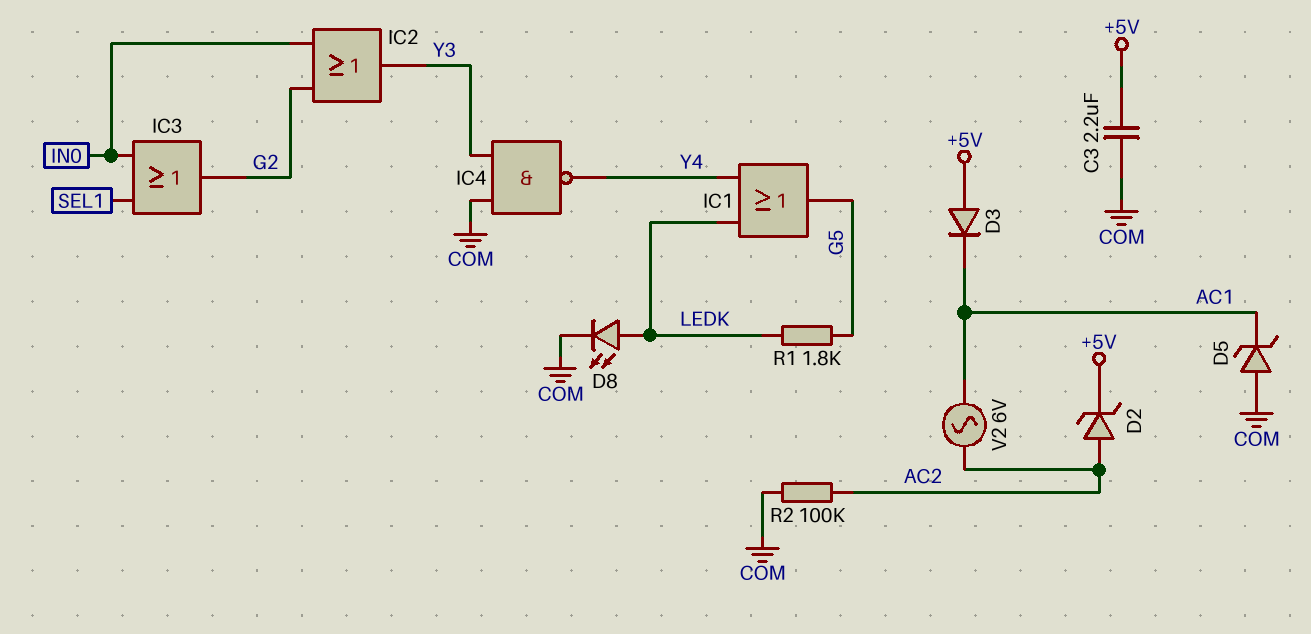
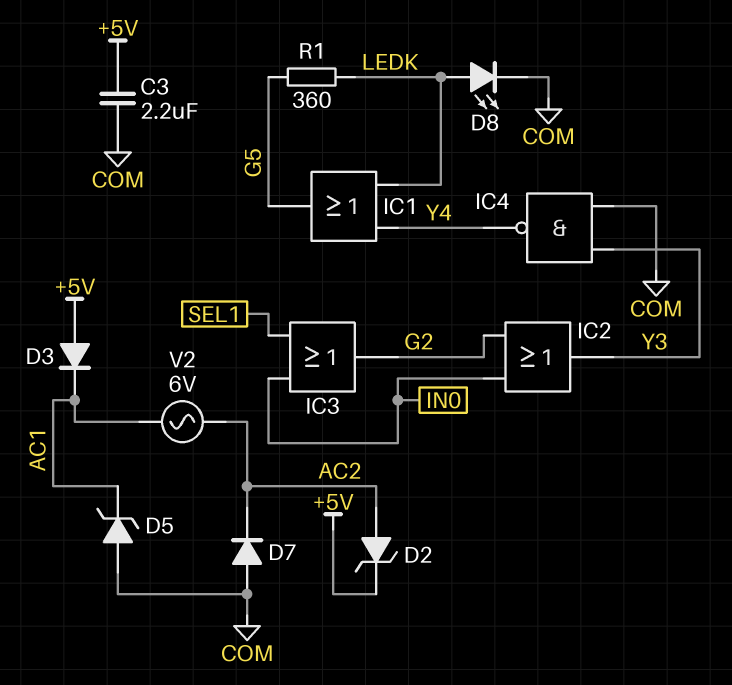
D7: none -> diode (A COM, K AC2)
R1: 1.8k (G5, LEDK) -> 360 (G5, LEDK)
R2: 100k (AC2, COM) -> none

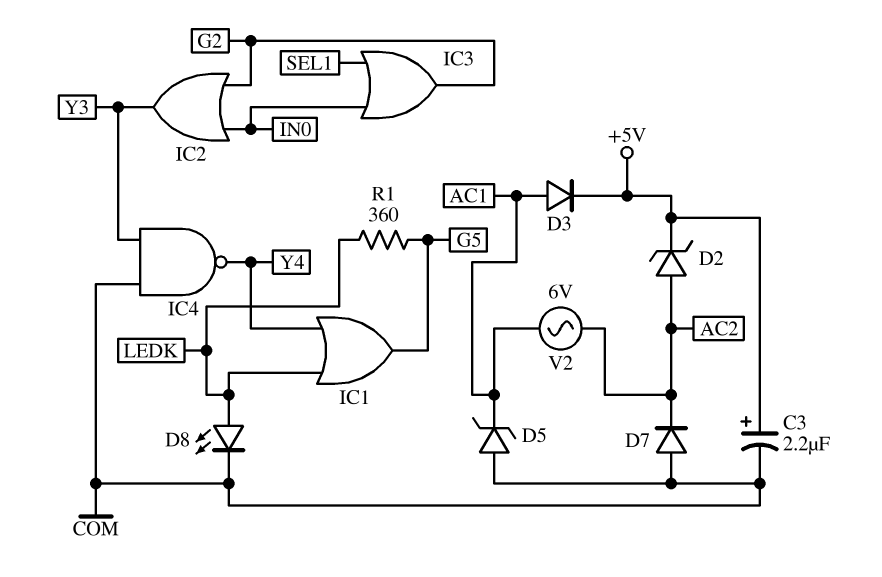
C3: 2.2uF (+5V, COM) -> 2.2uF (plus +5V, minus COM)
D3: diode (A +5V, K AC1) -> diode (A AC1, K +5V)

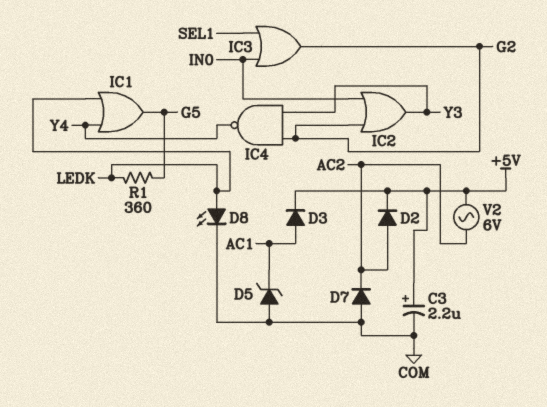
D2: zener (A AC2, K +5V) -> diode (A AC2, K +5V)
IC4: NAND (in COM, in Y3, out Y4) -> NAND (in G2, in Y3, out Y4)
V2: AC 6V (AC1, AC2) -> AC 6V (+5V, AC2)

